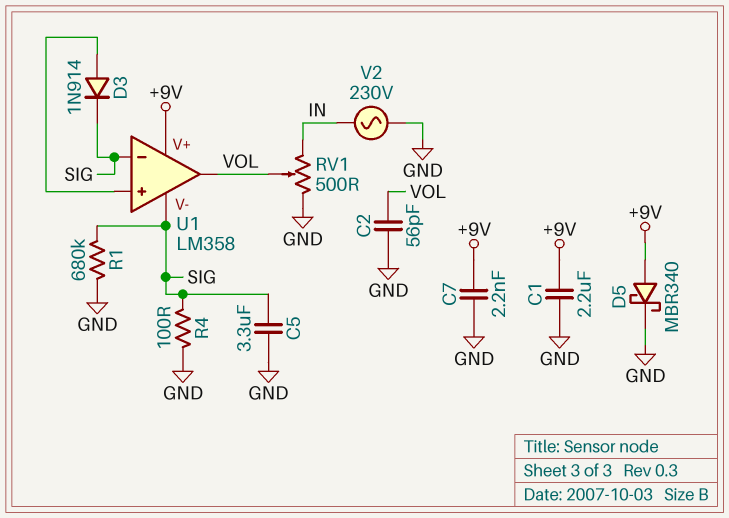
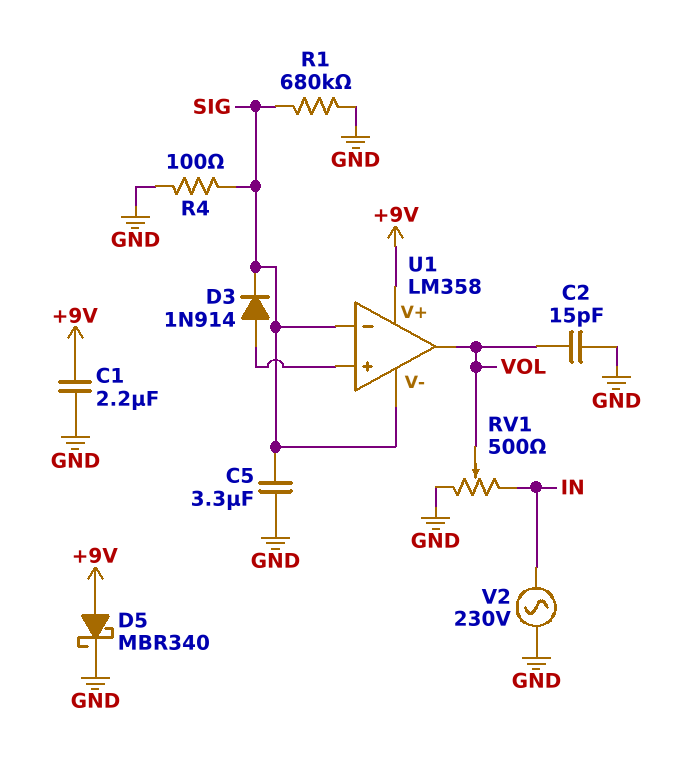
C2: 56pF (GND, VOL) -> 15pF (GND, VOL)
C7: 2.2nF (+9V, GND) -> none

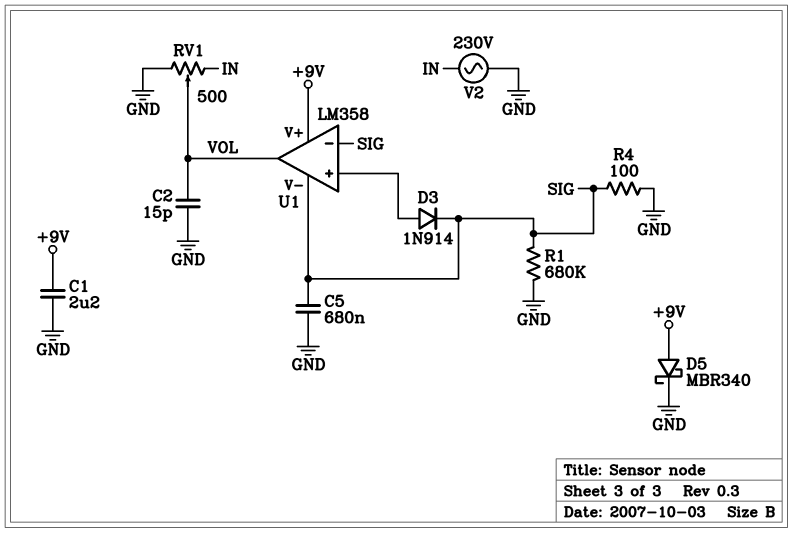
C5: 3.3uF (GND, SIG) -> 680nF (GND, SIG)

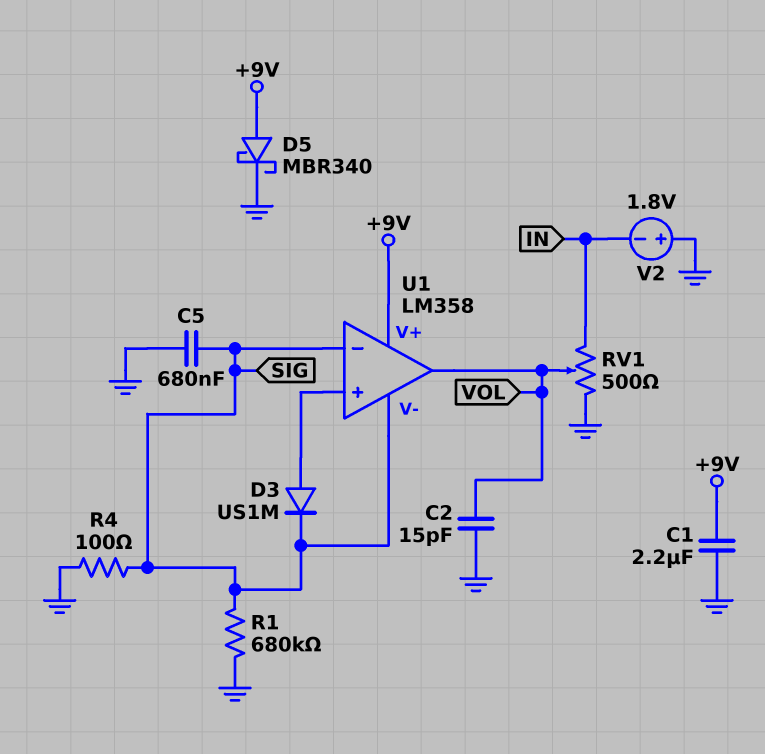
D3: diode 1N914 (A U1/in+, K SIG) -> diode US1M (A U1/in+, K SIG)
V2: AC 230V (GND, IN) -> 1.8V (plus GND, minus IN)

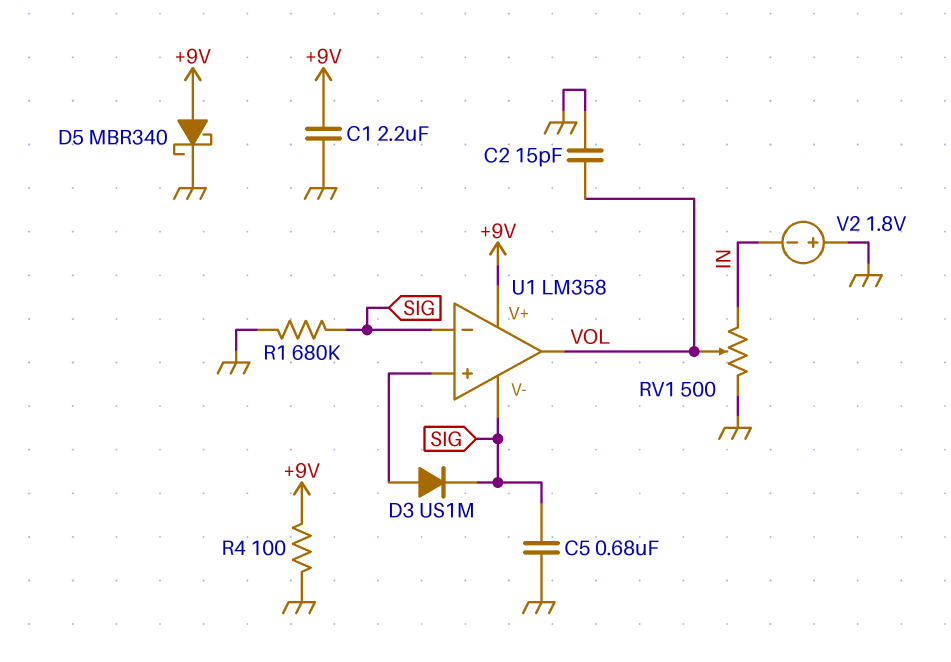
R4: 100 (GND, SIG) -> 100 (+9V, GND)

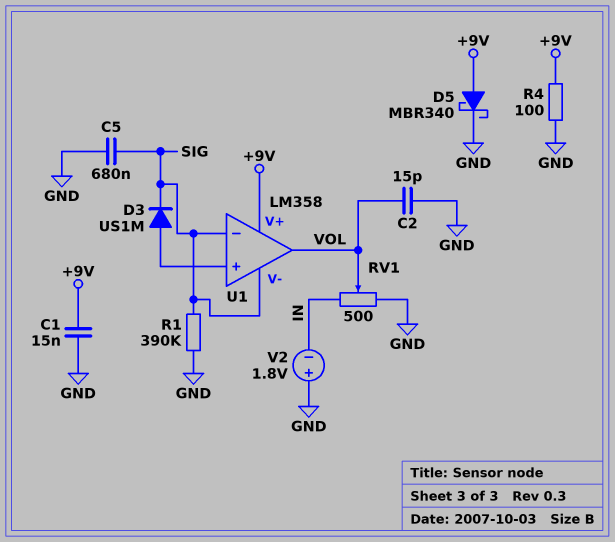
C1: 2.2uF (+9V, GND) -> 15nF (+9V, GND)
R1: 680k (GND, SIG) -> 390k (GND, SIG)

